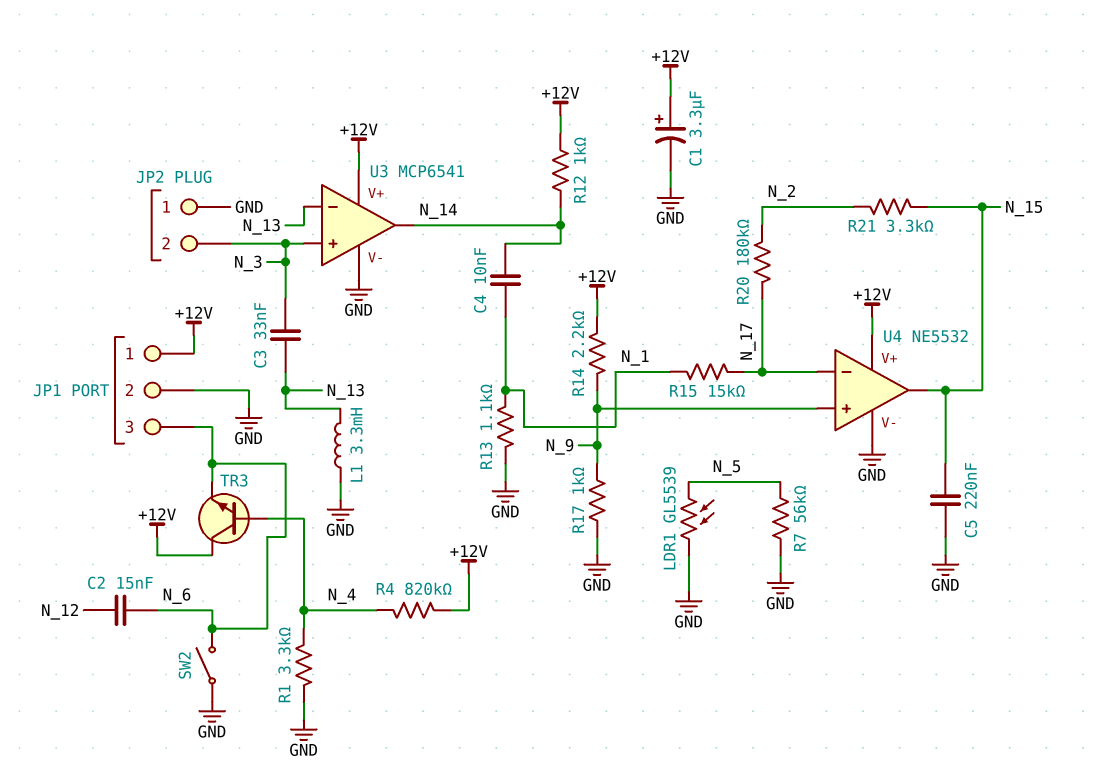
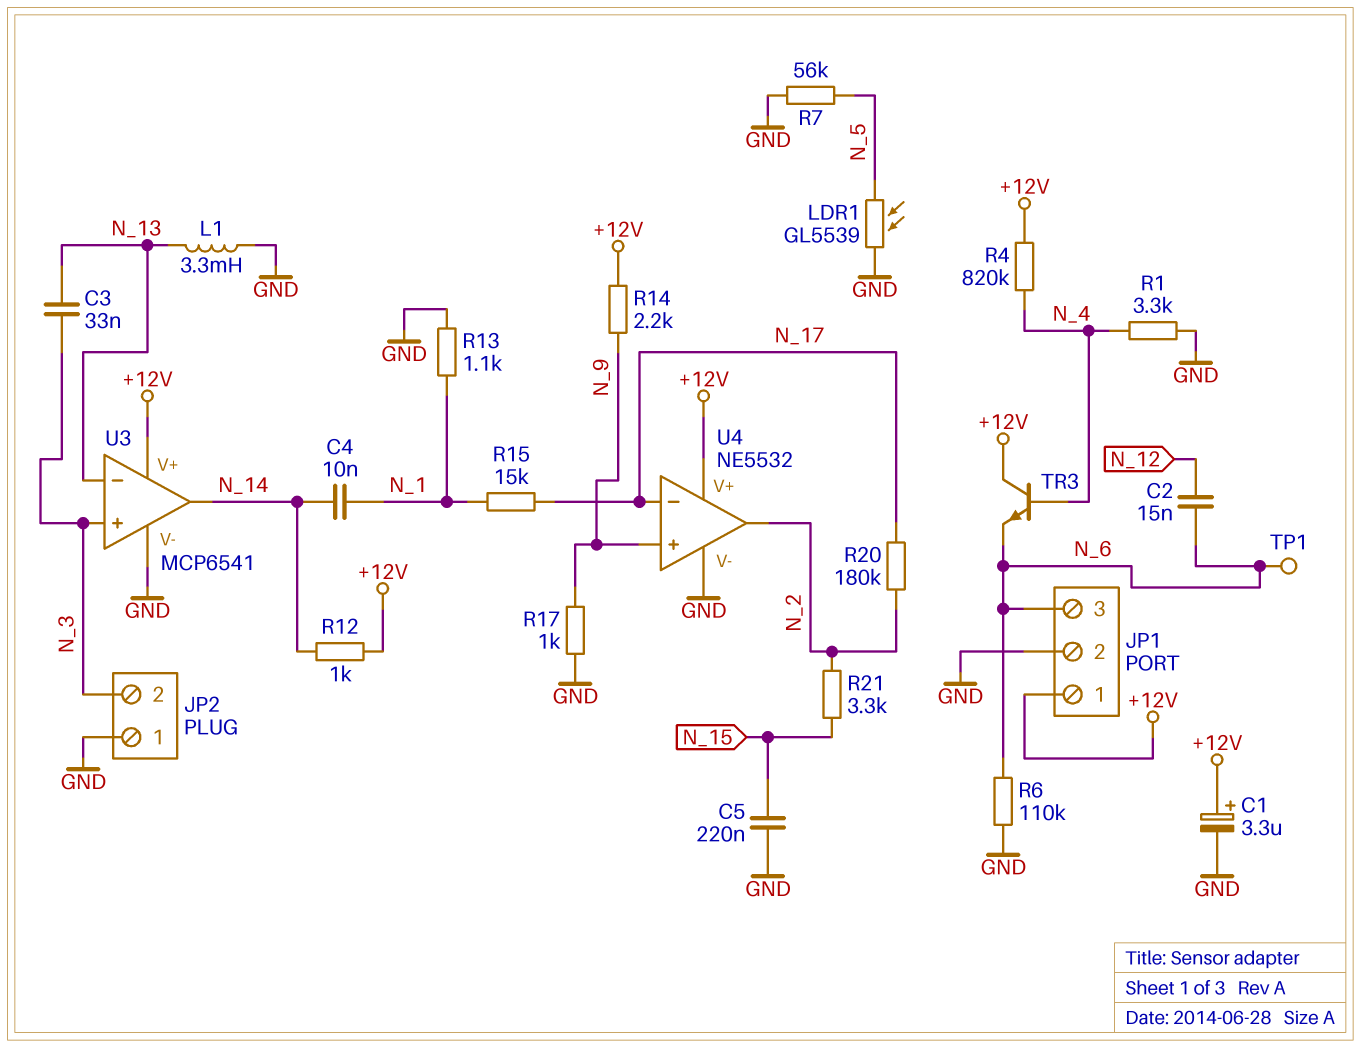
R6: none -> 110k (GND, N_6)
SW2: switch (GND, N_6) -> none
TP1: none -> test point (N_6)
U4 pin out: N_15 -> N_2

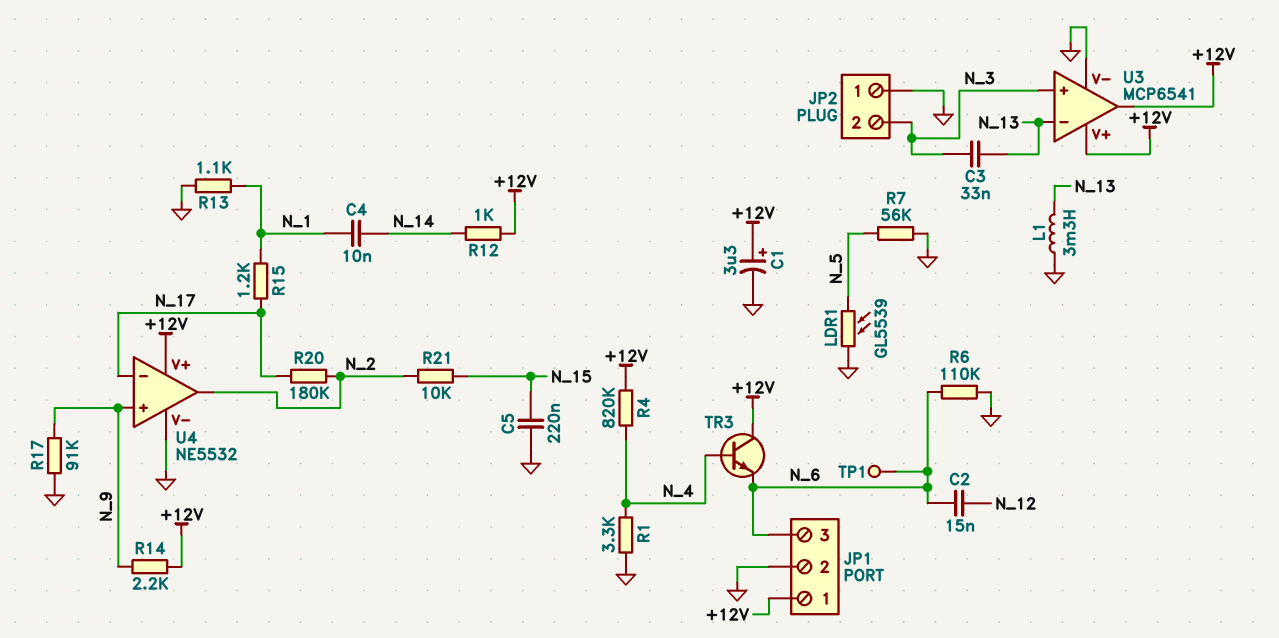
R15: 15k (N_1, N_17) -> 1.2k (N_1, N_17)
R17: 1k (GND, N_9) -> 91k (GND, N_9)
R21: 3.3k (N_2, N_15) -> 10k (N_2, N_15)
U3 pin out: N_14 -> +12V

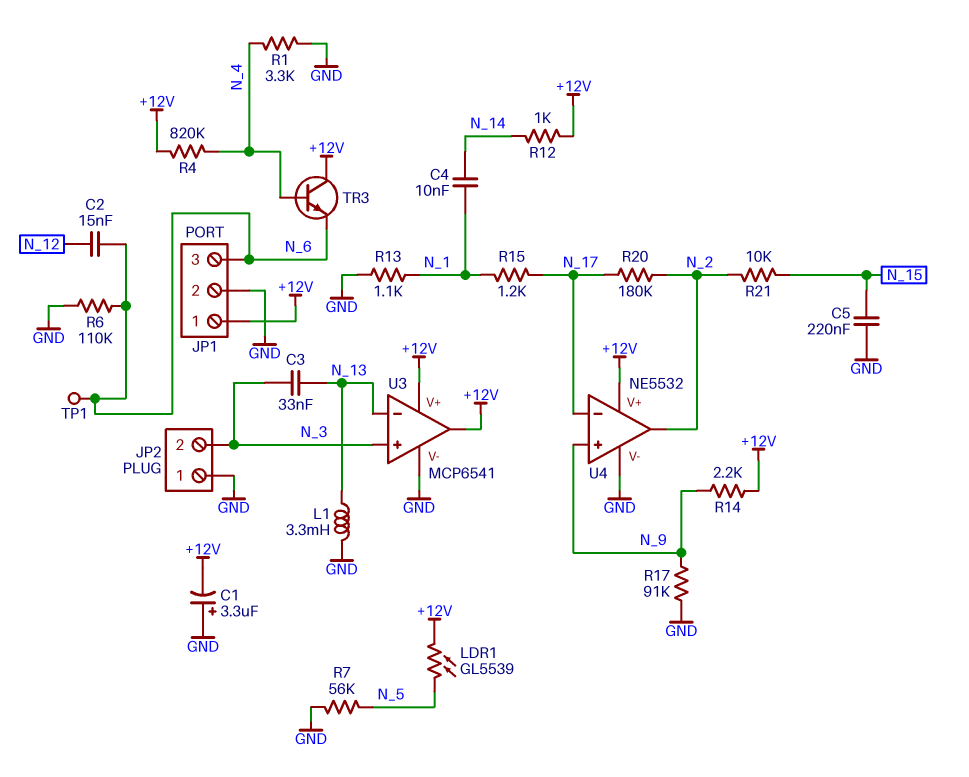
C1: 3.3uF (plus +12V, minus GND) -> 3.3uF (plus GND, minus +12V)
LDR1: GL5539 (GND, N_5) -> GL5539 (+12V, N_5)

